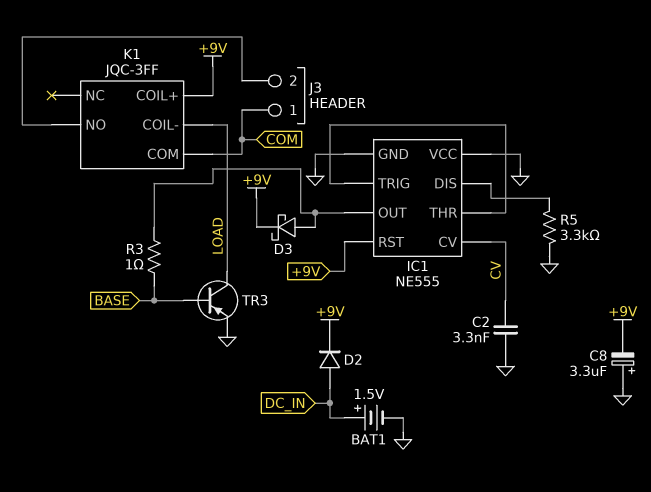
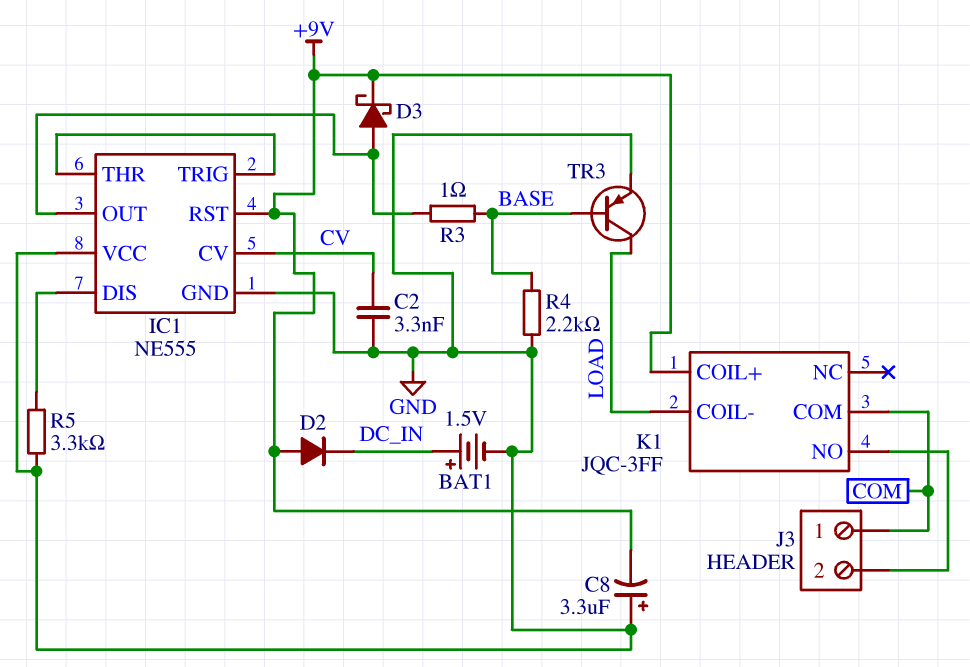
D2: diode (A DC_IN, K +9V) -> diode (A +9V, K DC_IN)
R4: none -> 2.2k (BASE, GND)

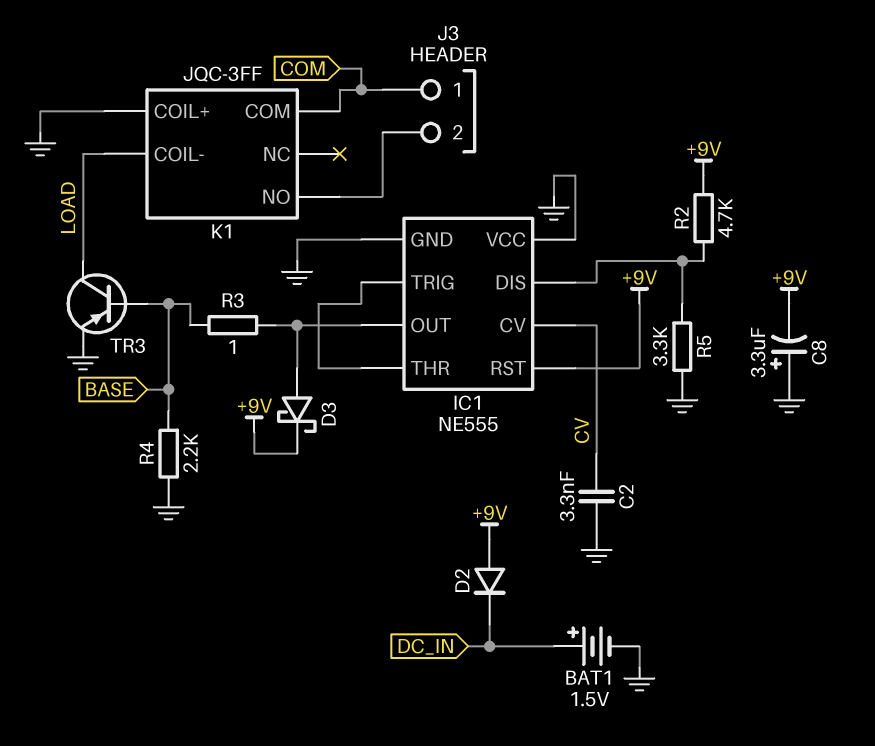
K1 pin COIL+: +9V -> GND
R2: none -> 4.7k (+9V, IC1/DIS)

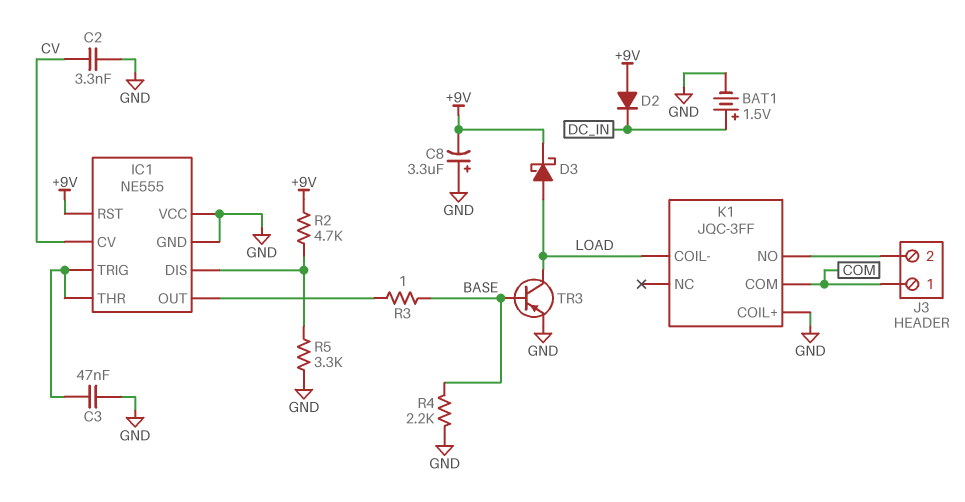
C3: none -> 47nF (GND, IC1/THR)
D3: schottky (A IC1/OUT, K +9V) -> schottky (A LOAD, K +9V)

